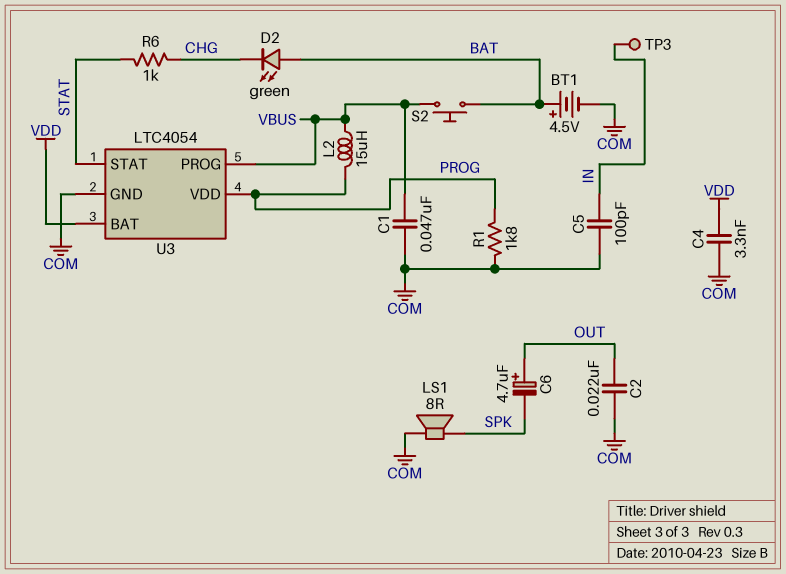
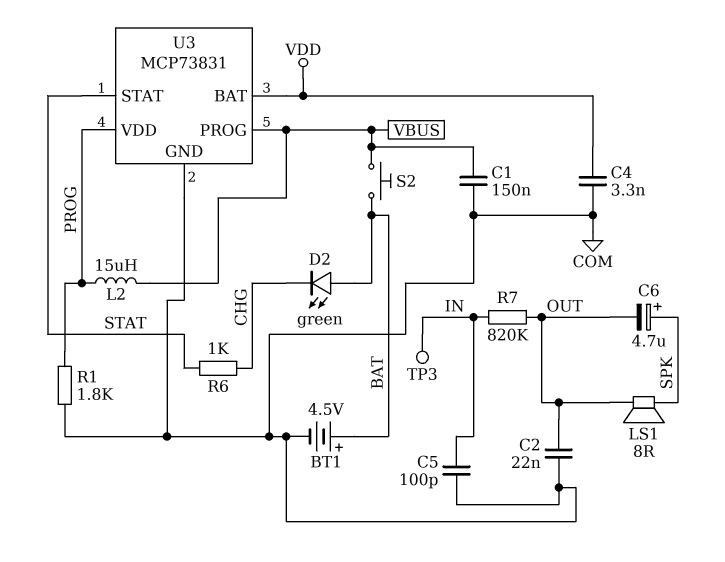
C1: 47nF (COM, VBUS) -> 150nF (COM, VBUS)
C6: 4.7uF (plus OUT, minus SPK) -> 4.7uF (plus SPK, minus OUT)
LS1: speaker 8R (COM, SPK) -> speaker 8R (OUT, SPK)
R7: none -> 820k (IN, OUT)
U3: LTC4054 -> MCP73831

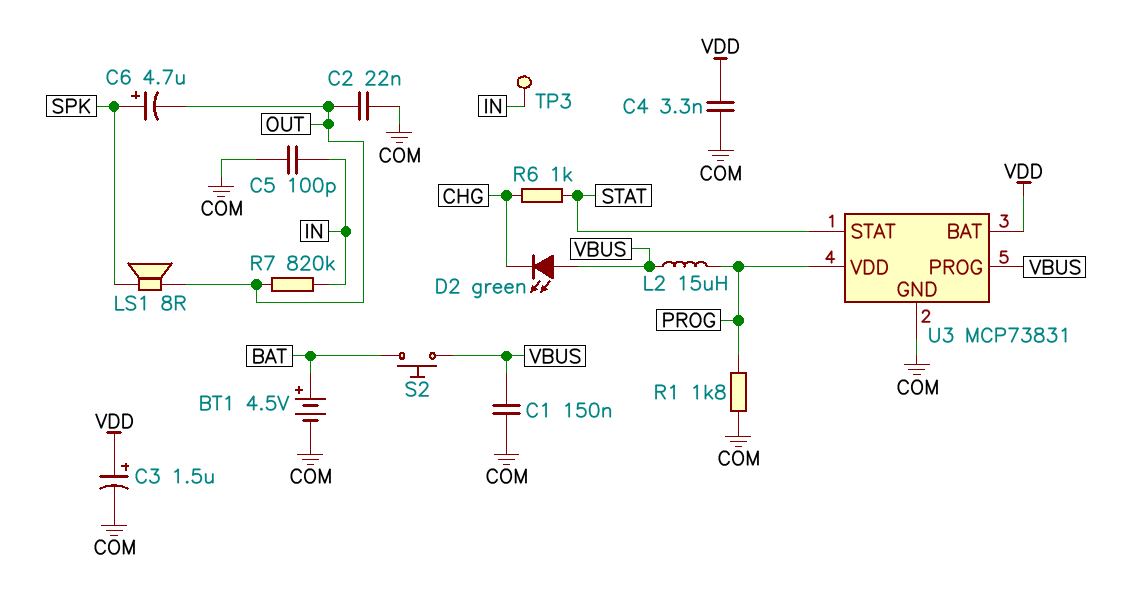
C3: none -> 1.5uF (plus VDD, minus COM)
D2: LED green (A BAT, K CHG) -> LED green (A VBUS, K CHG)

